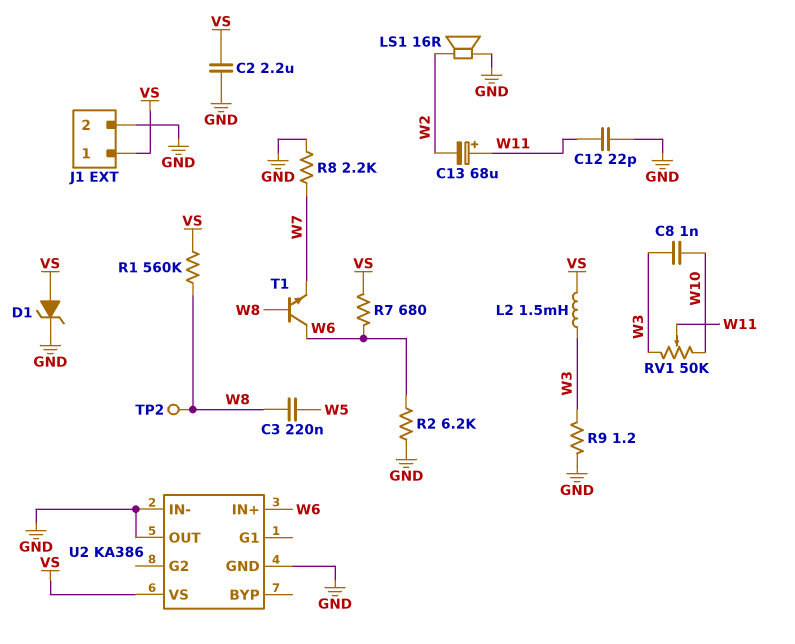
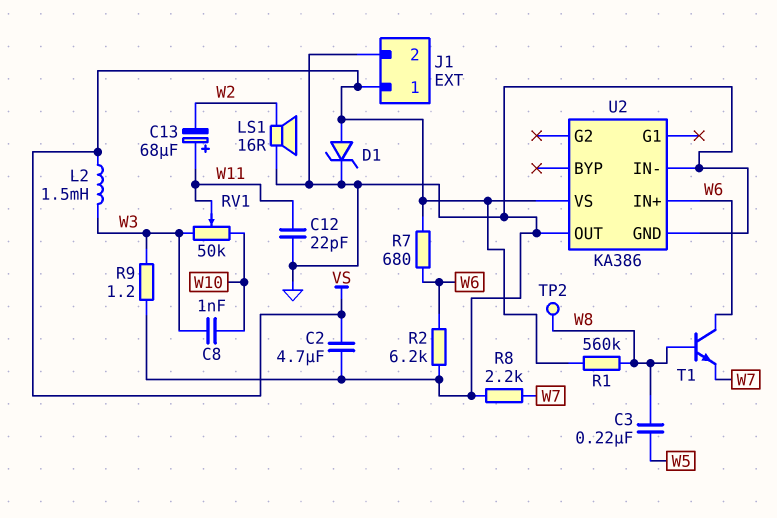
C2: 2.2uF (GND, VS) -> 4.7uF (GND, VS)

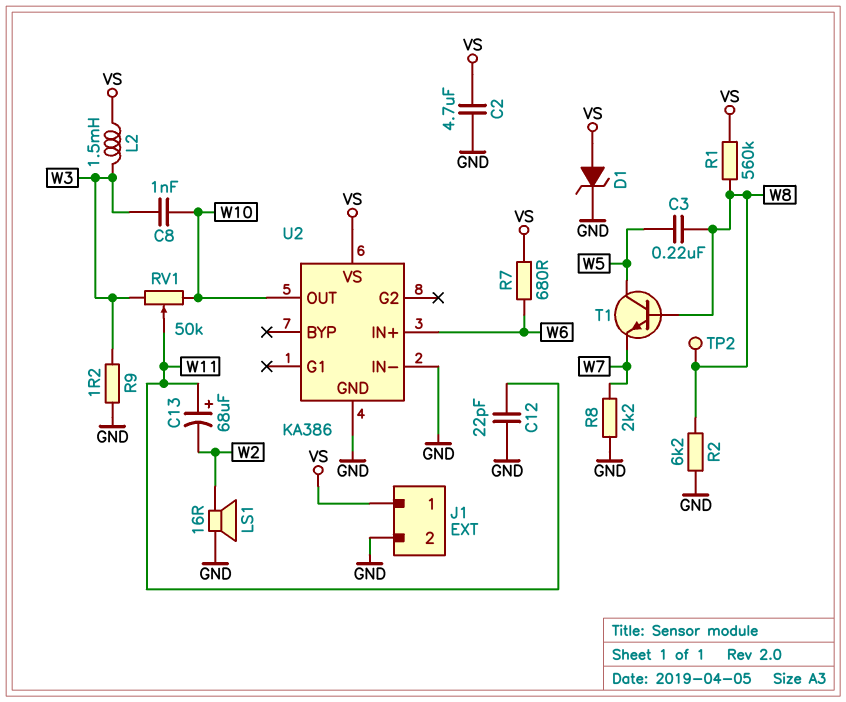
R2: 6.2k (GND, W6) -> 6.2k (GND, W8)
T1: NPN (B W8, C W6, E W7) -> NPN (B W8, C W5, E W7)
U2 pin OUT: GND -> W10

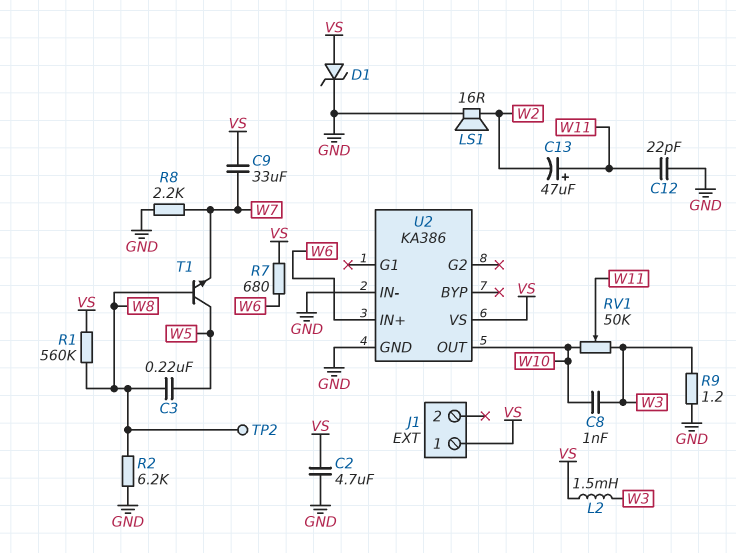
C9: none -> 33uF (VS, W7)
C13: 68uF (plus W11, minus W2) -> 47uF (plus W11, minus W2)
J1 pin 2: GND -> none

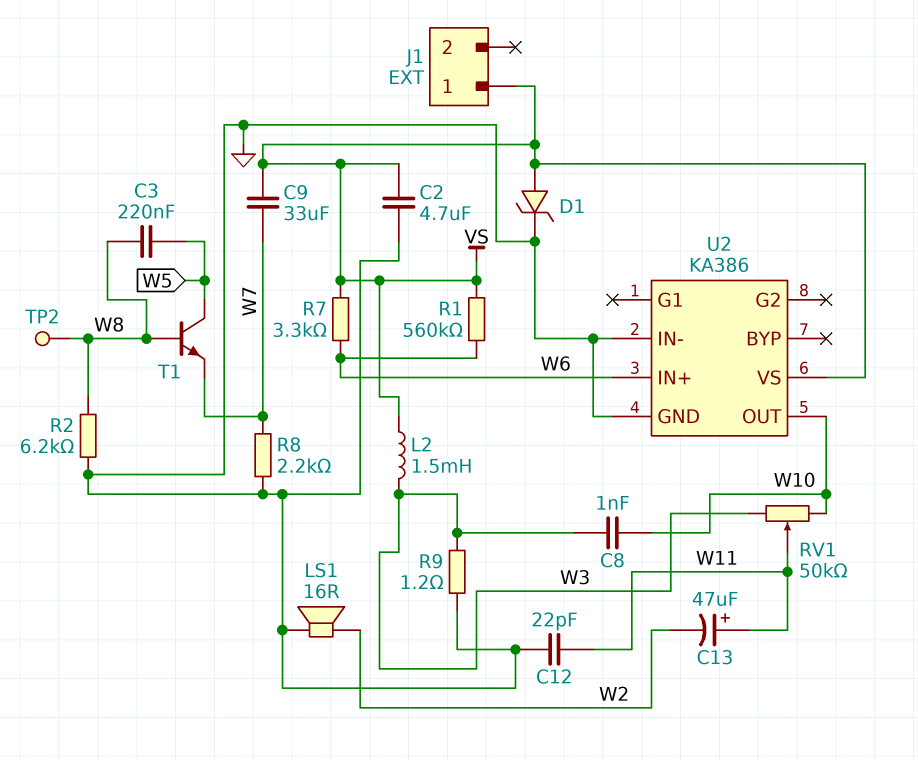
R1: 560k (VS, W8) -> 560k (VS, W6)
R7: 680 (VS, W6) -> 3.3k (VS, W6)

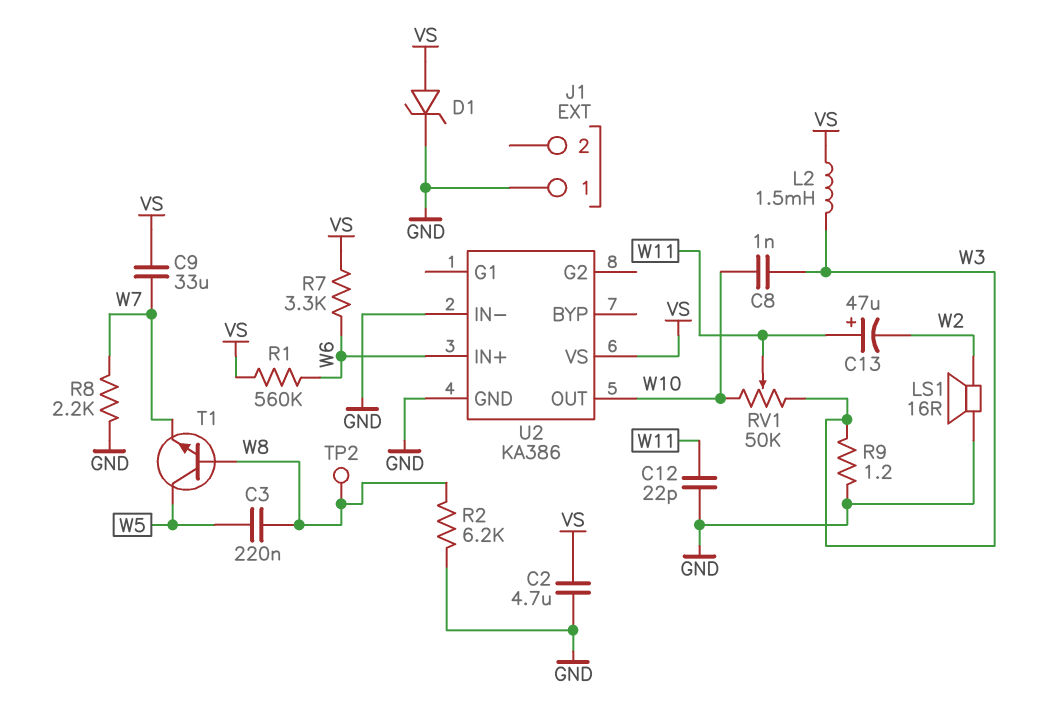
J1 pin 1: VS -> GND

